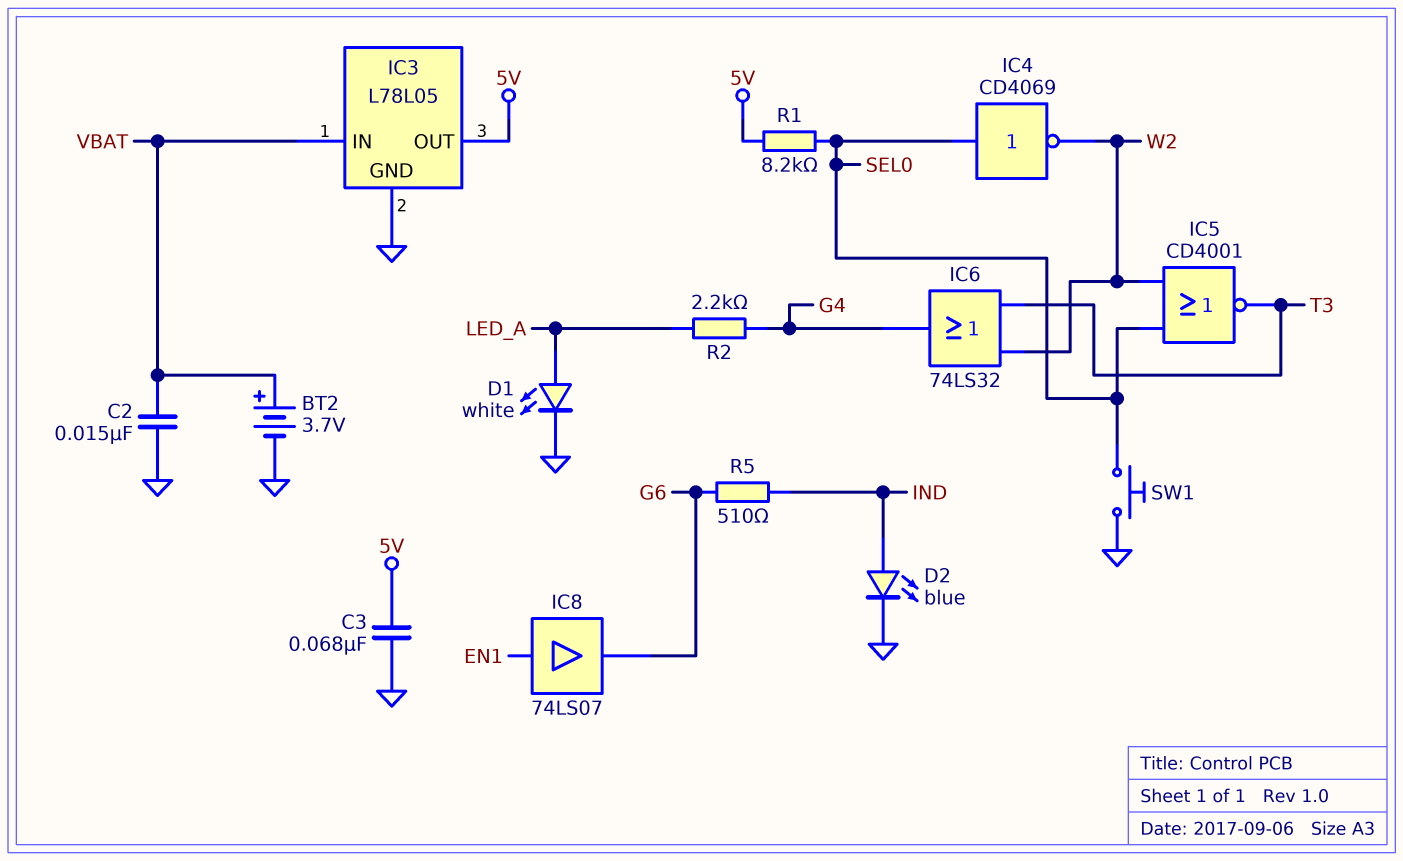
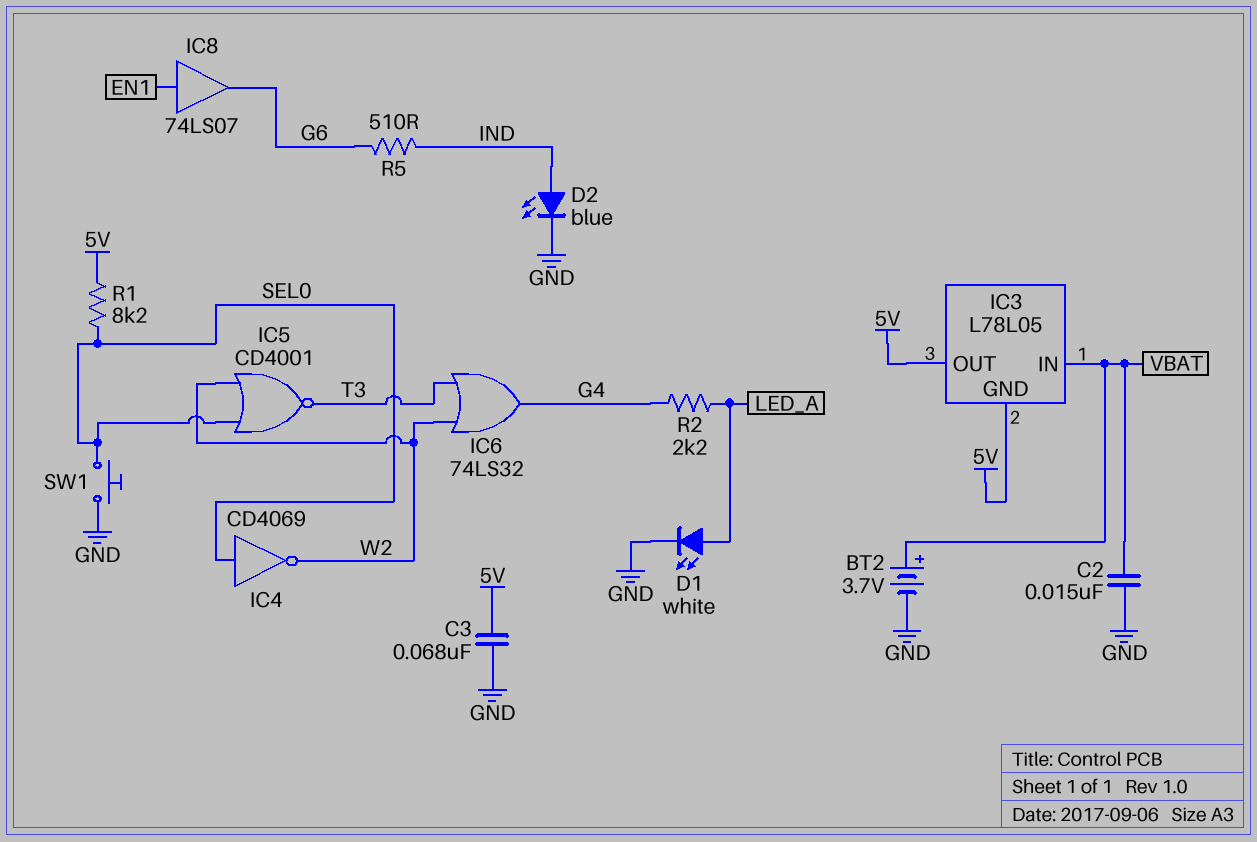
IC3 pin GND: GND -> 5V

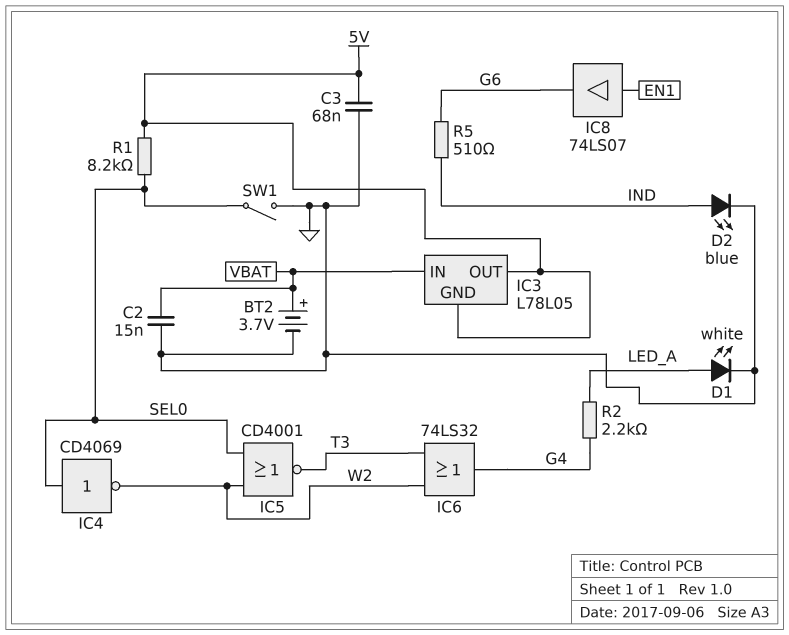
SW1: button (GND, SEL0) -> switch (GND, SEL0)

